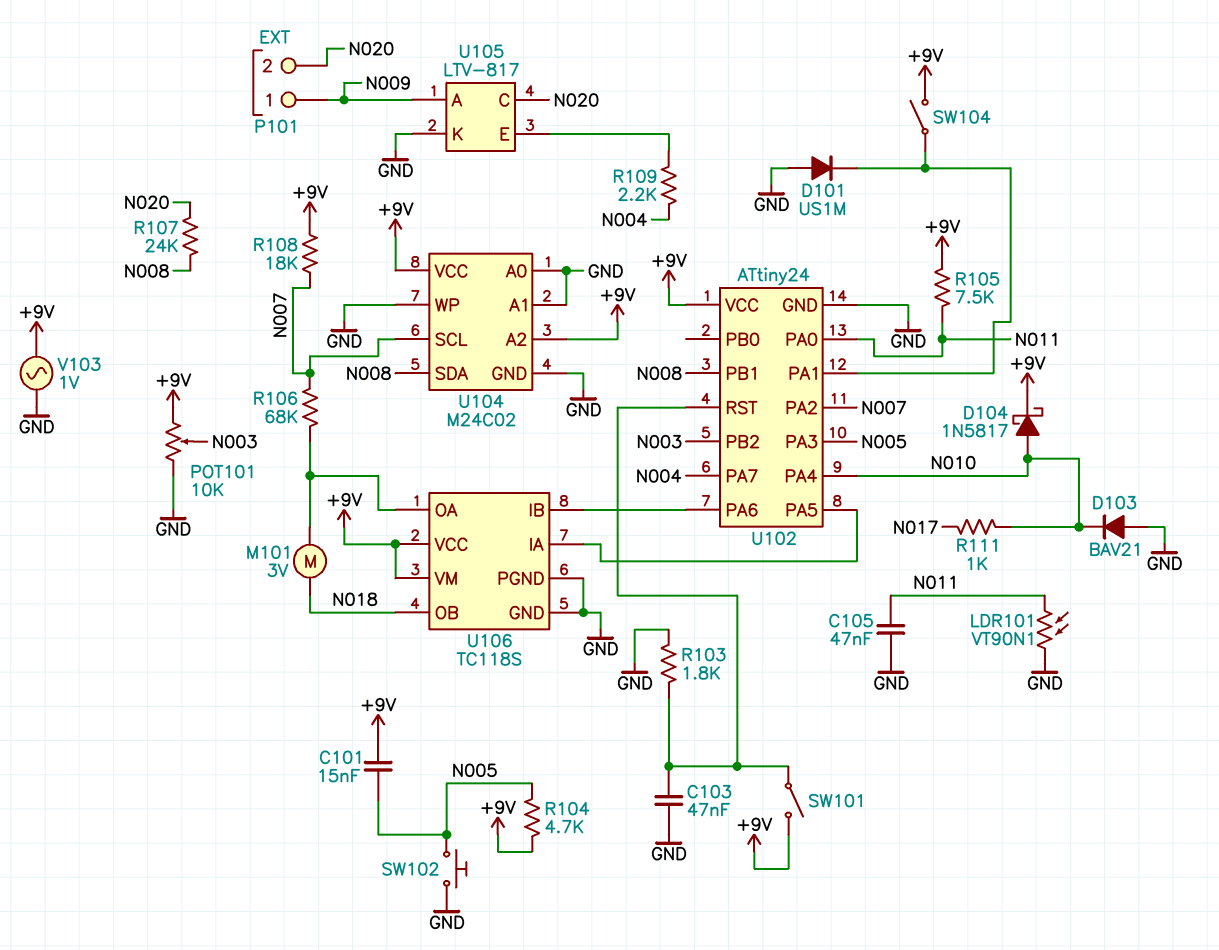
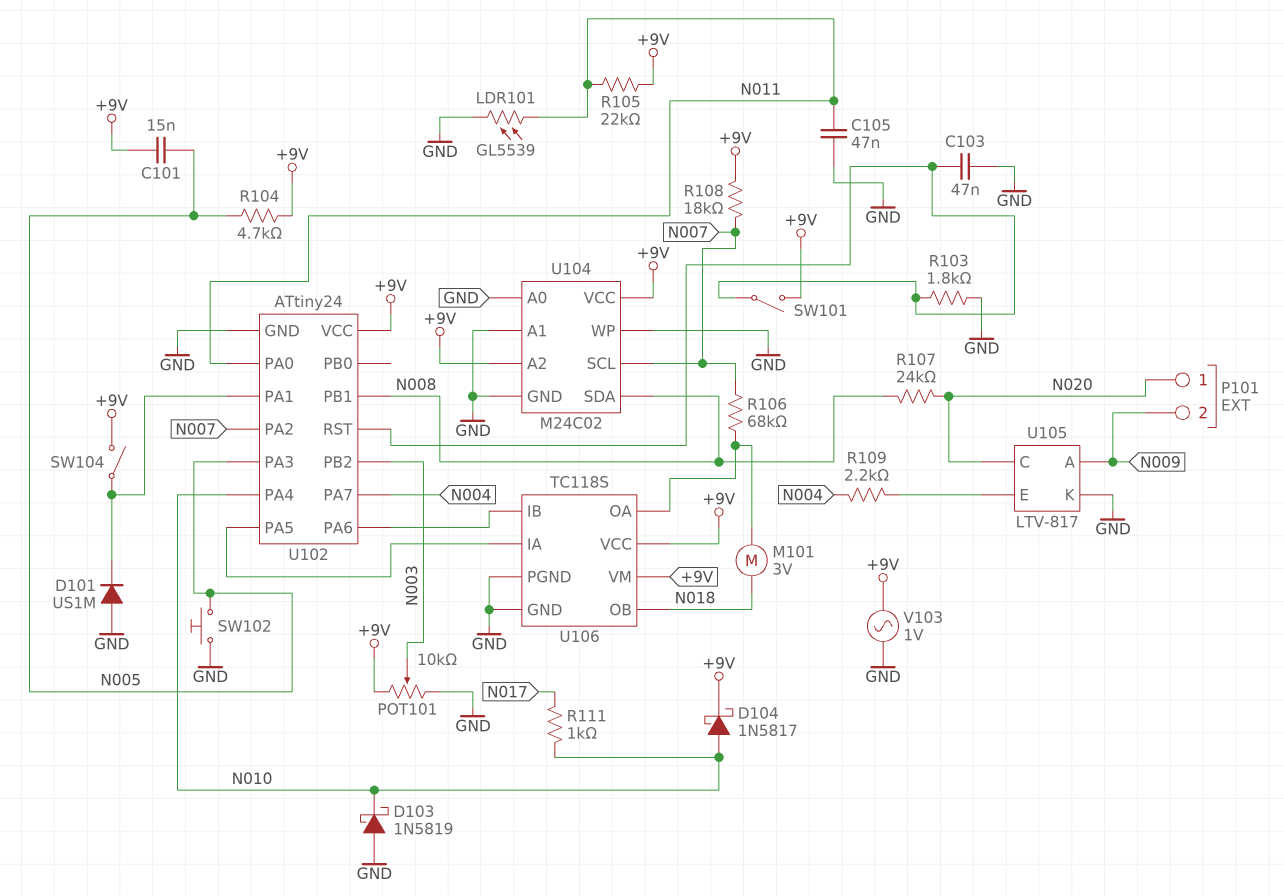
D103: diode BAV21 (A GND, K N010) -> schottky 1N5819 (A GND, K N010)
LDR101: VT90N1 (GND, N011) -> GL5539 (GND, N011)
P101 pin 1: N009 -> N020
P101 pin 2: N020 -> N009
R105: 7.5k (+9V, N011) -> 22k (+9V, N011)

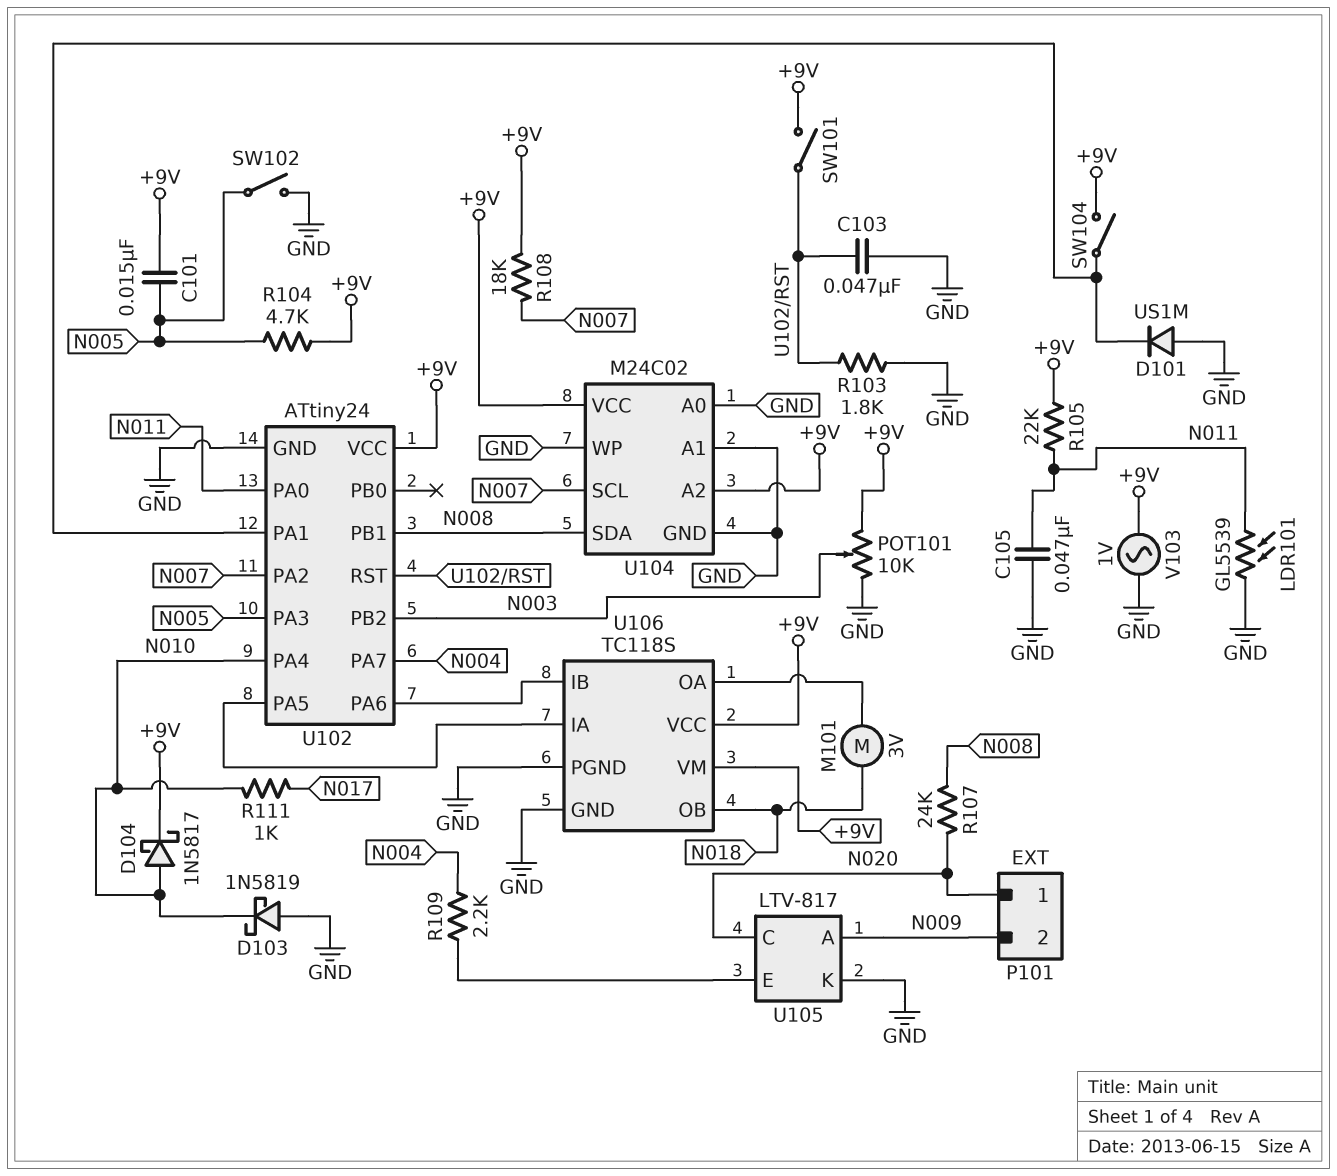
R106: 68k (N007, U106/OA) -> none
SW102: button (GND, N005) -> switch (GND, N005)

